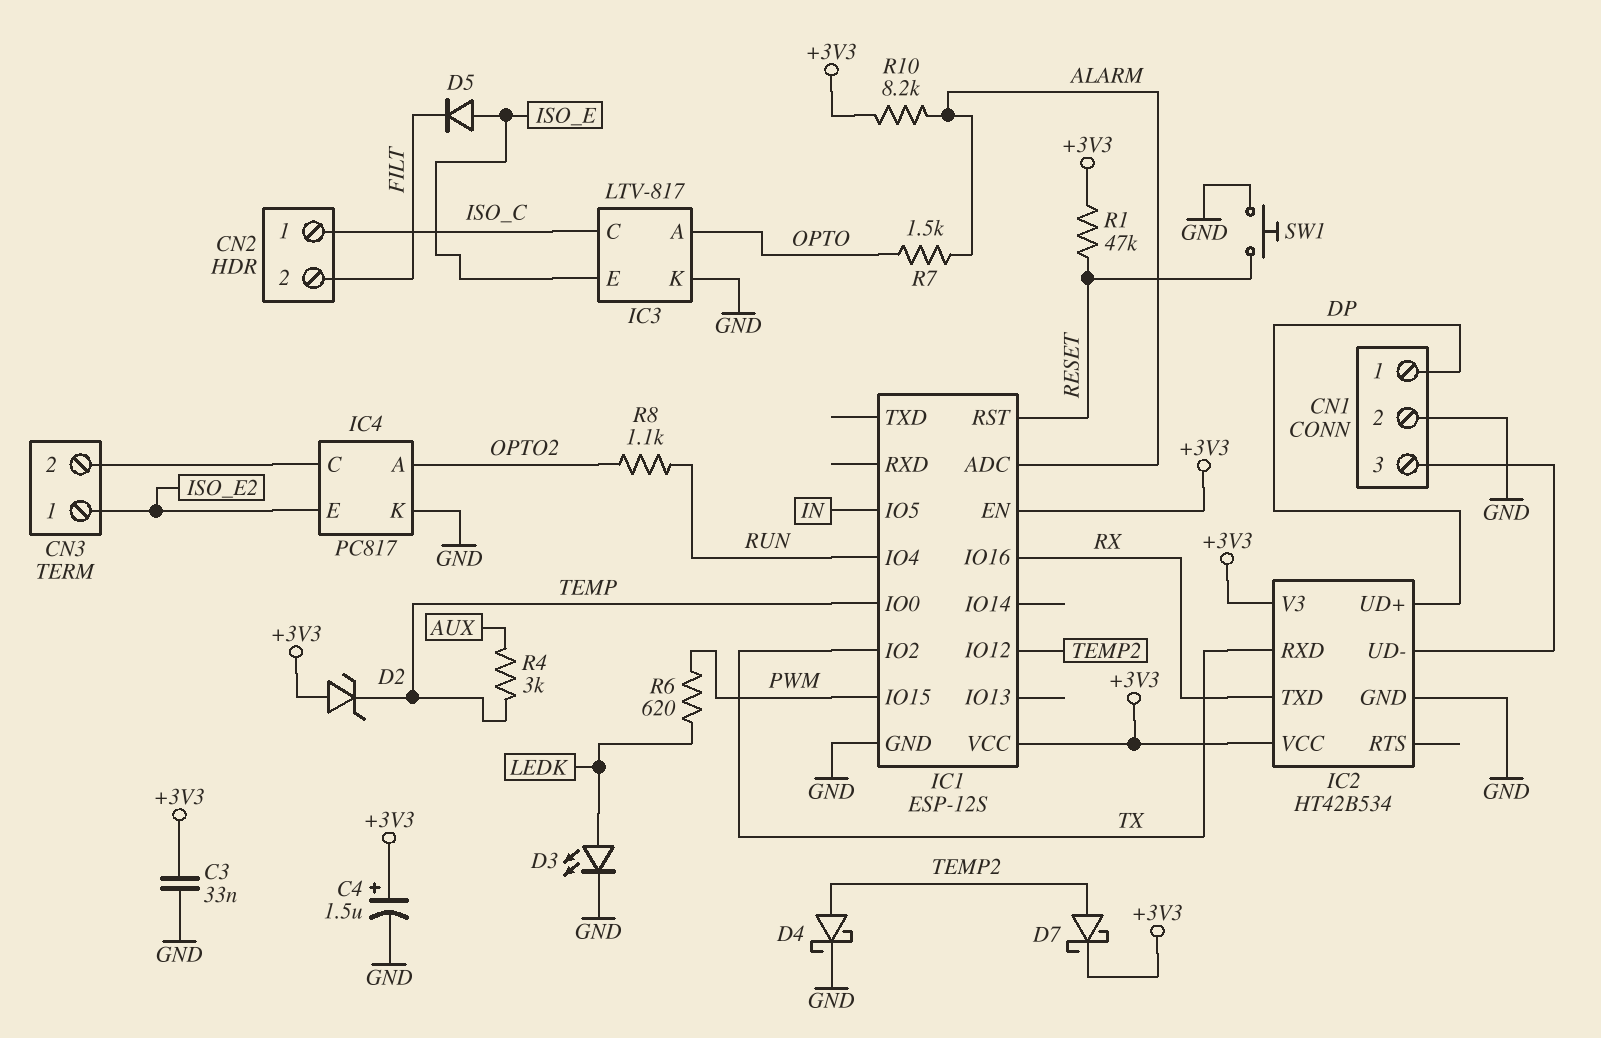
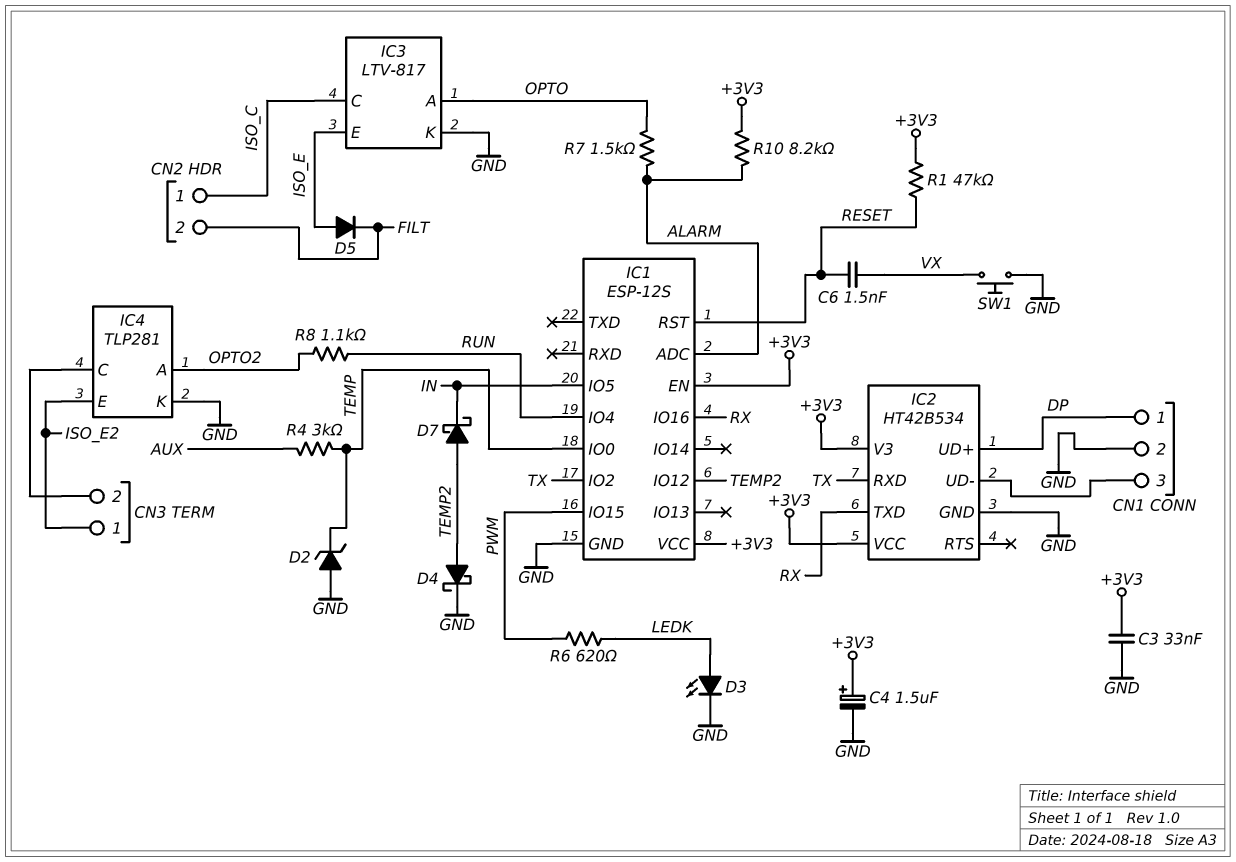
C6: none -> 1.5nF (RESET, VX)
D2: zener (A +3V3, K TEMP) -> zener (A GND, K TEMP)
D7: schottky (A TEMP2, K +3V3) -> schottky (A TEMP2, K IN)
IC4: PC817 -> TLP281
SW1: button (GND, RESET) -> button (GND, VX)

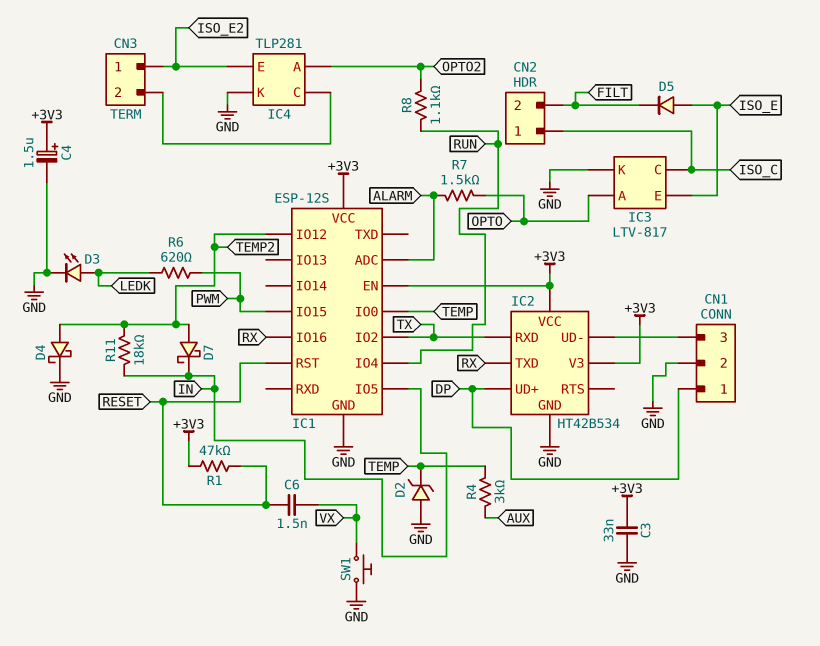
R10: 8.2k (+3V3, ALARM) -> none
R11: none -> 18k (IN, TEMP2)

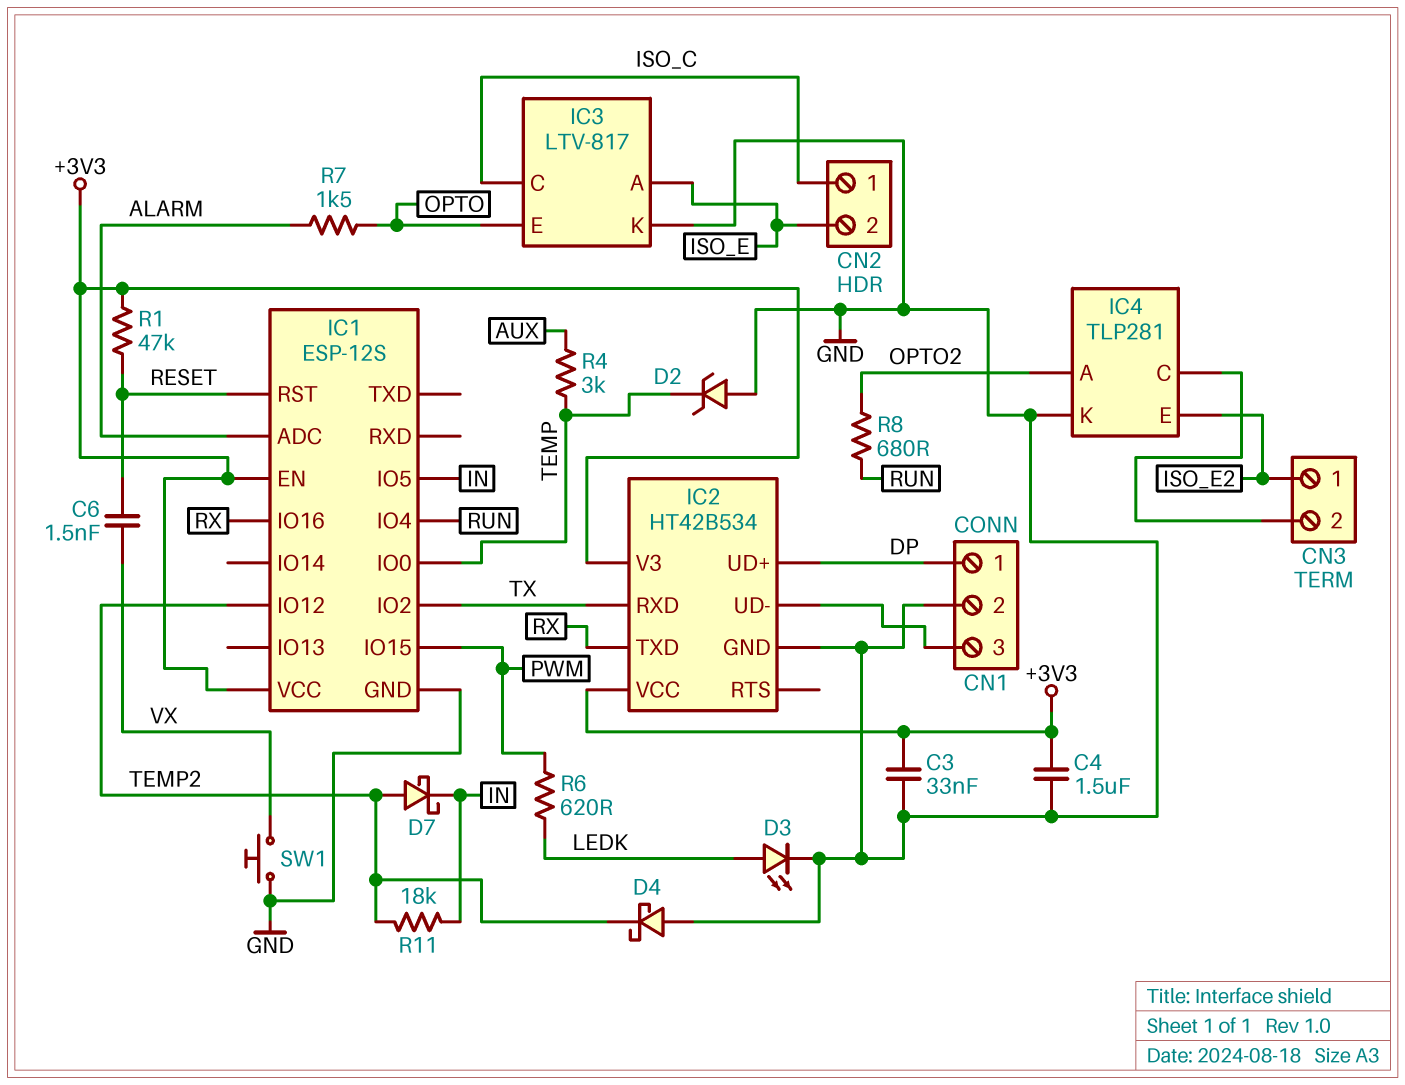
C4: 1.5uF (plus +3V3, minus GND) -> 1.5uF (+3V3, GND)
CN2 pin 2: FILT -> ISO_E
D4: schottky (A TEMP2, K GND) -> schottky (A GND, K TEMP2)
D5: diode (A ISO_E, K FILT) -> none
IC3 pin A: OPTO -> ISO_E
IC3 pin E: ISO_E -> OPTO
R8: 1.1k (OPTO2, RUN) -> 680 (OPTO2, RUN)

